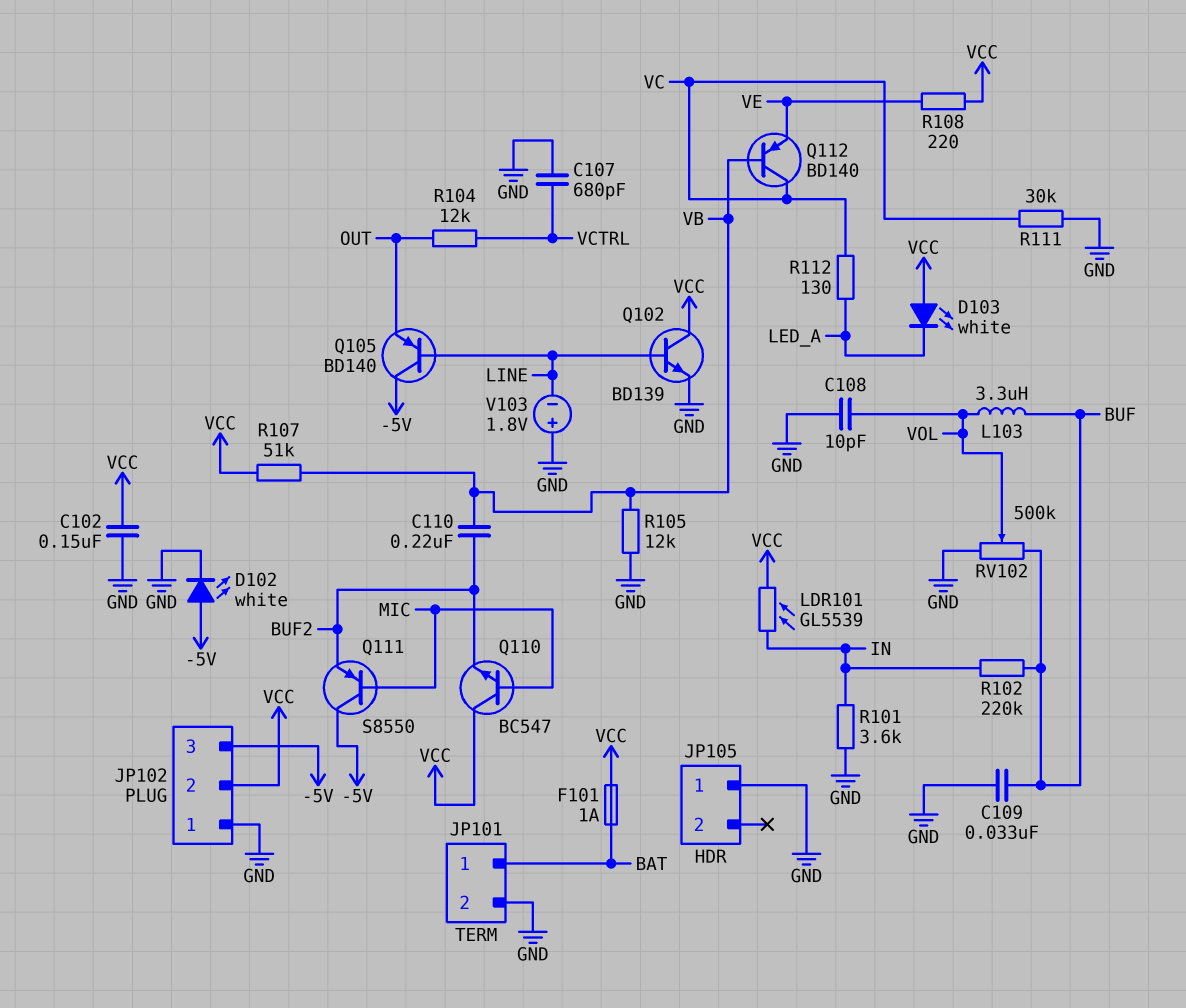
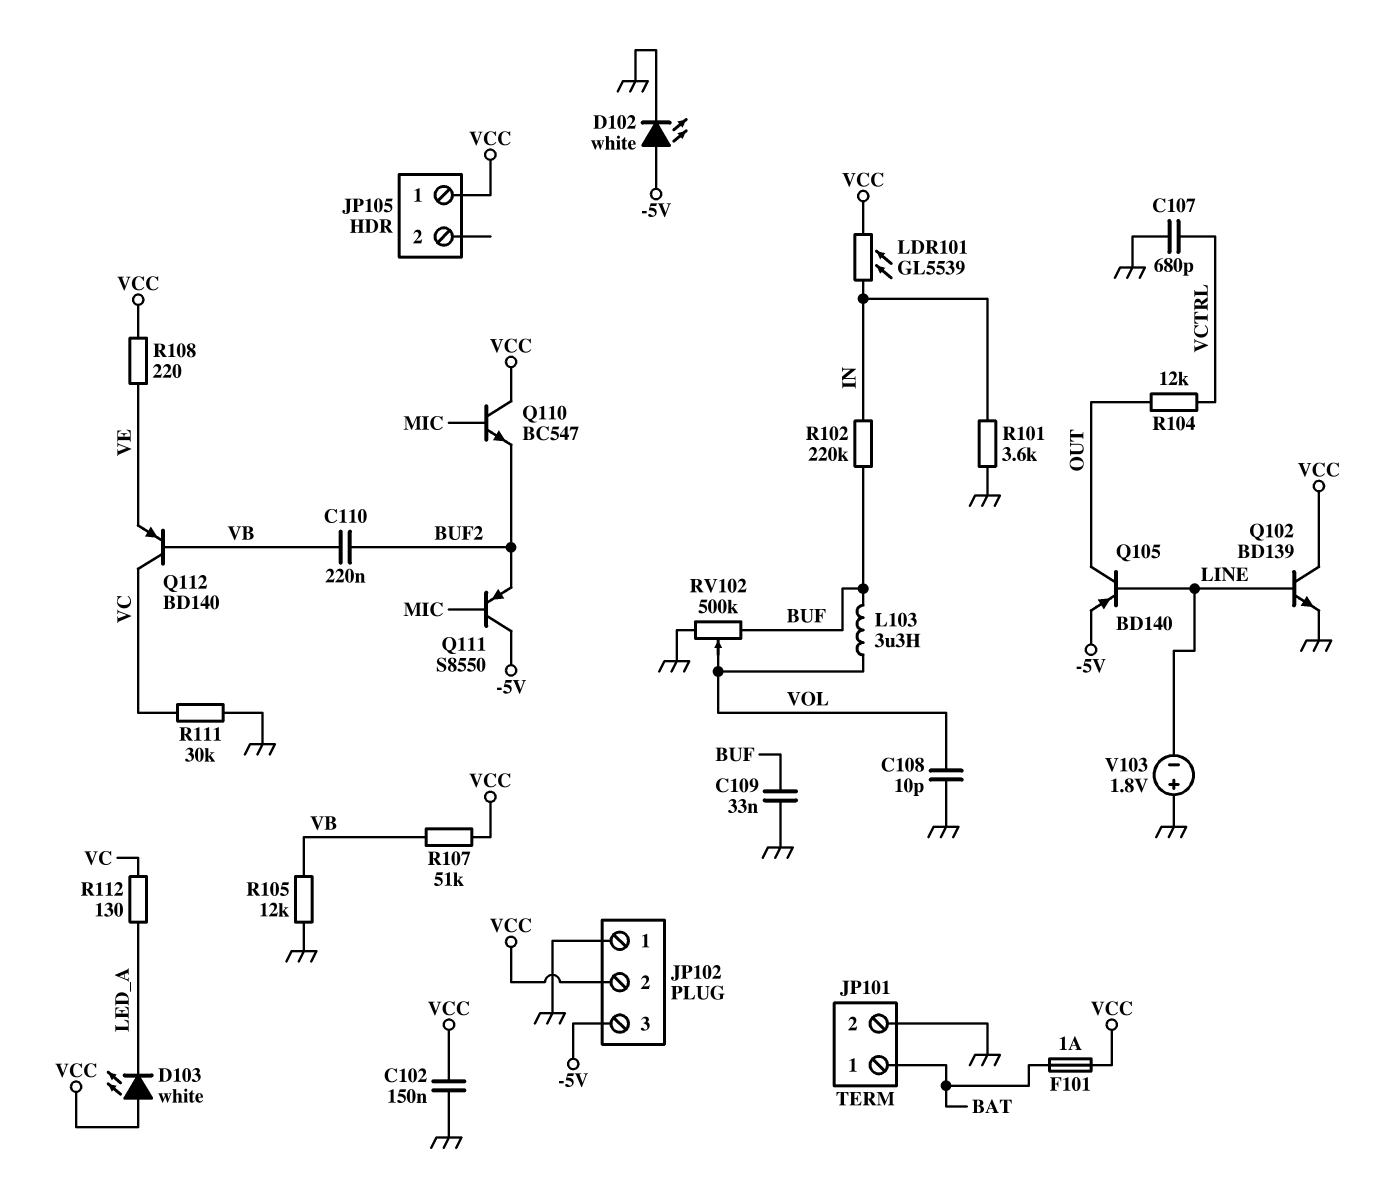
JP105 pin 1: GND -> VCC
Q105: PNP BD140 (B LINE, C -5V, E OUT) -> PNP BD140 (B LINE, C OUT, E -5V)

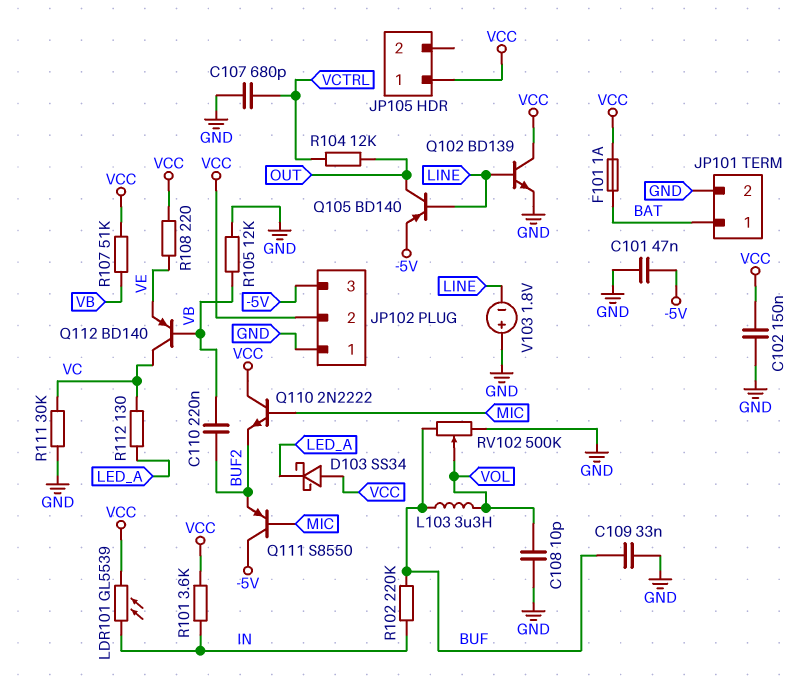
C101: none -> 47nF (-5V, GND)
D102: LED white (A -5V, K GND) -> none
D103: LED white (A VCC, K LED_A) -> schottky SS34 (A VCC, K LED_A)
Q110: NPN BC547 (B MIC, C VCC, E BUF2) -> NPN 2N2222 (B MIC, C VCC, E BUF2)
R101: 3.6k (GND, IN) -> 3.6k (IN, VCC)

